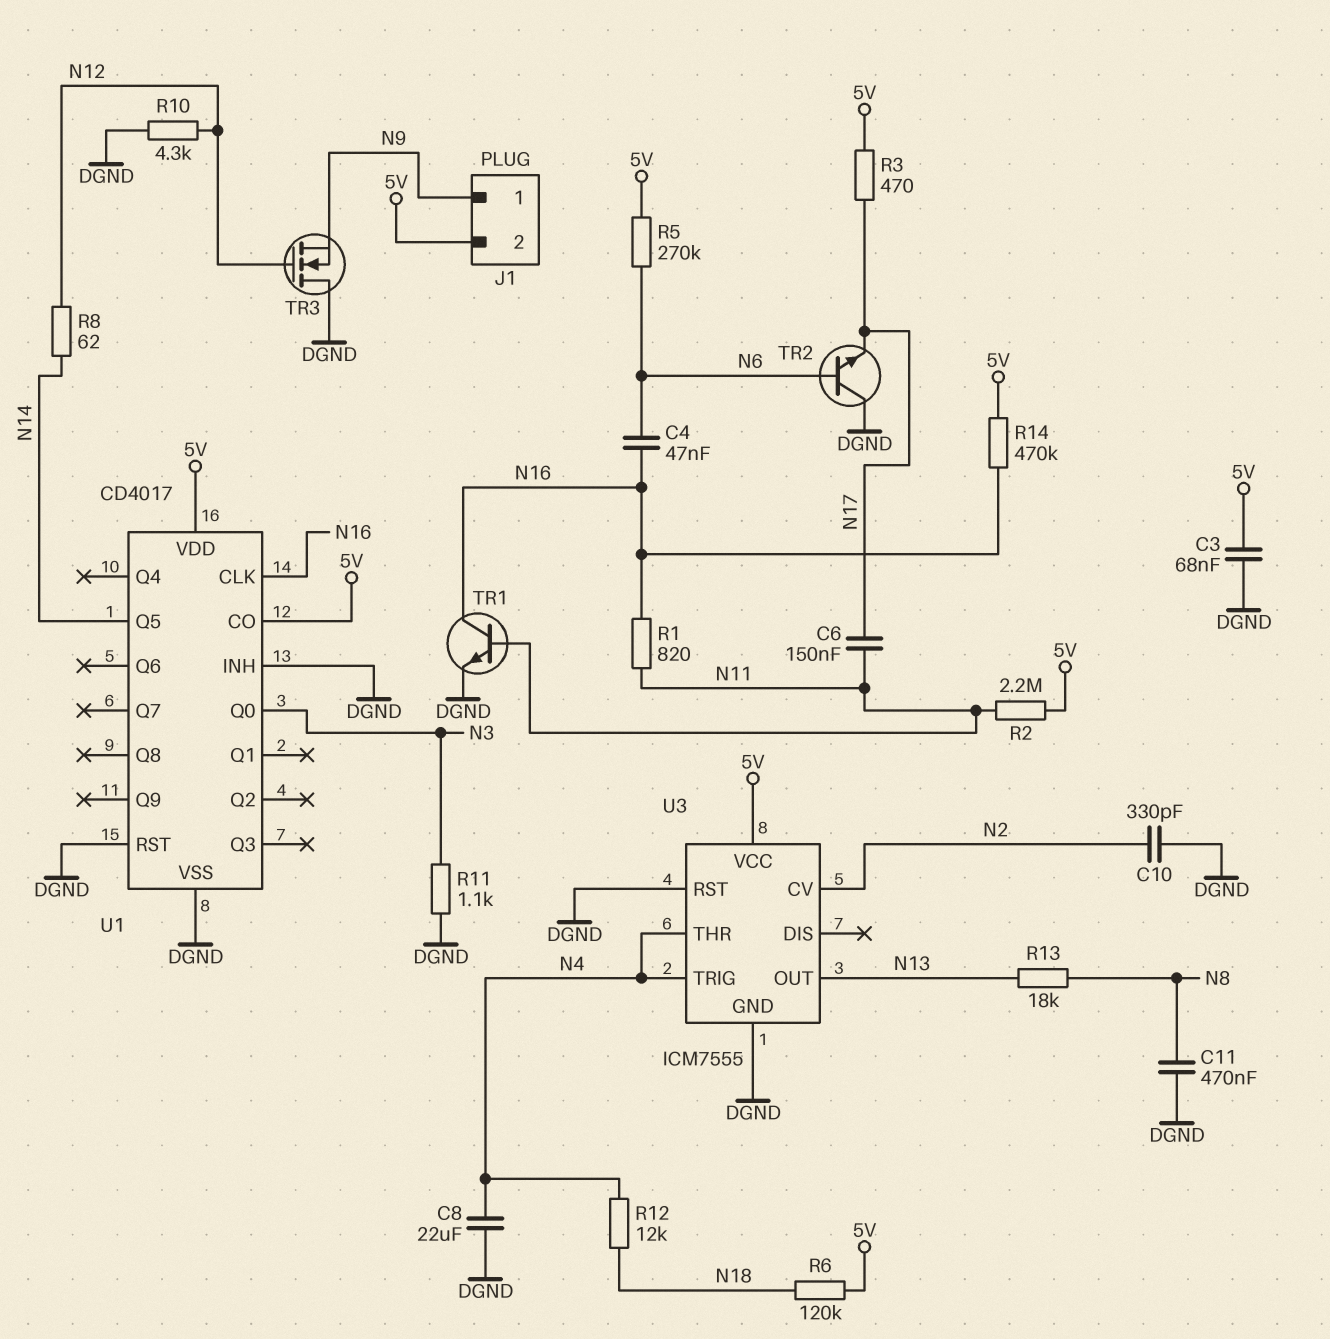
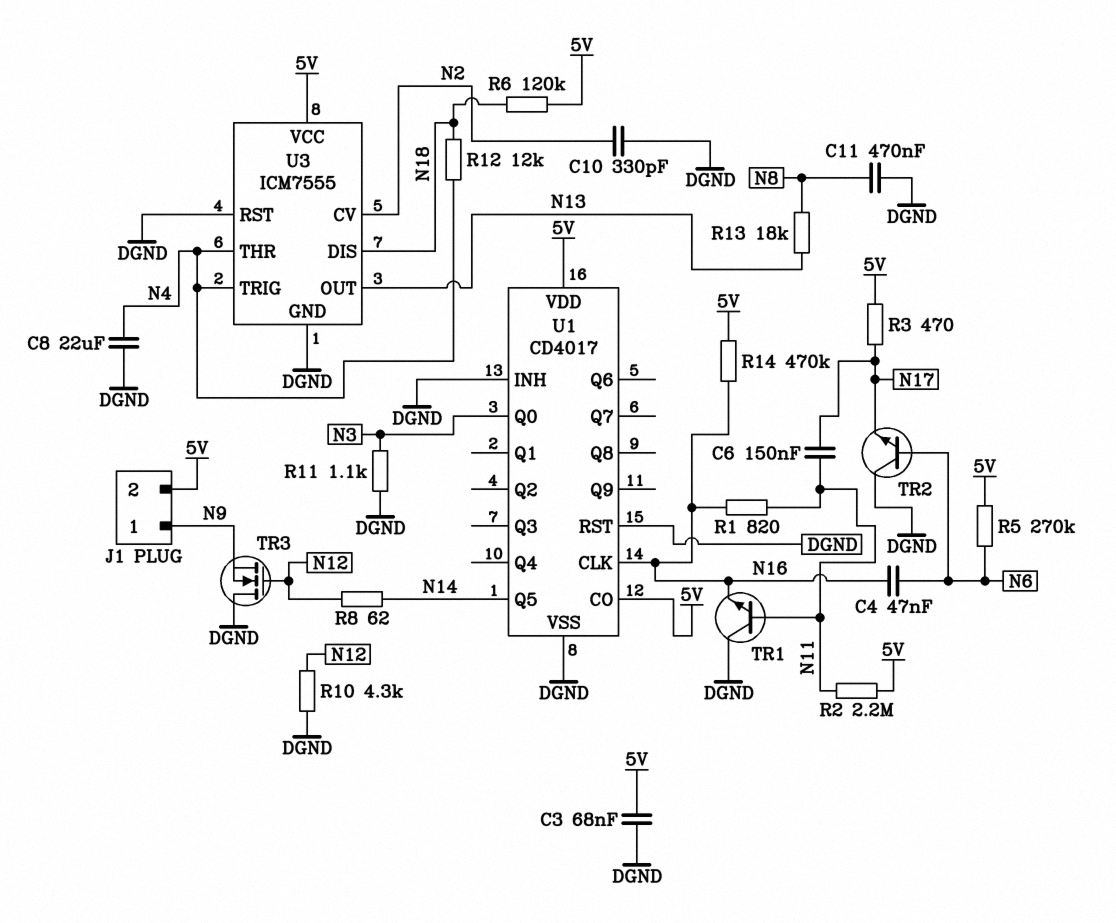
TR1: NPN (B N11, C N16, E DGND) -> NPN (B N11, C DGND, E N16)
U3 pin DIS: none -> N18

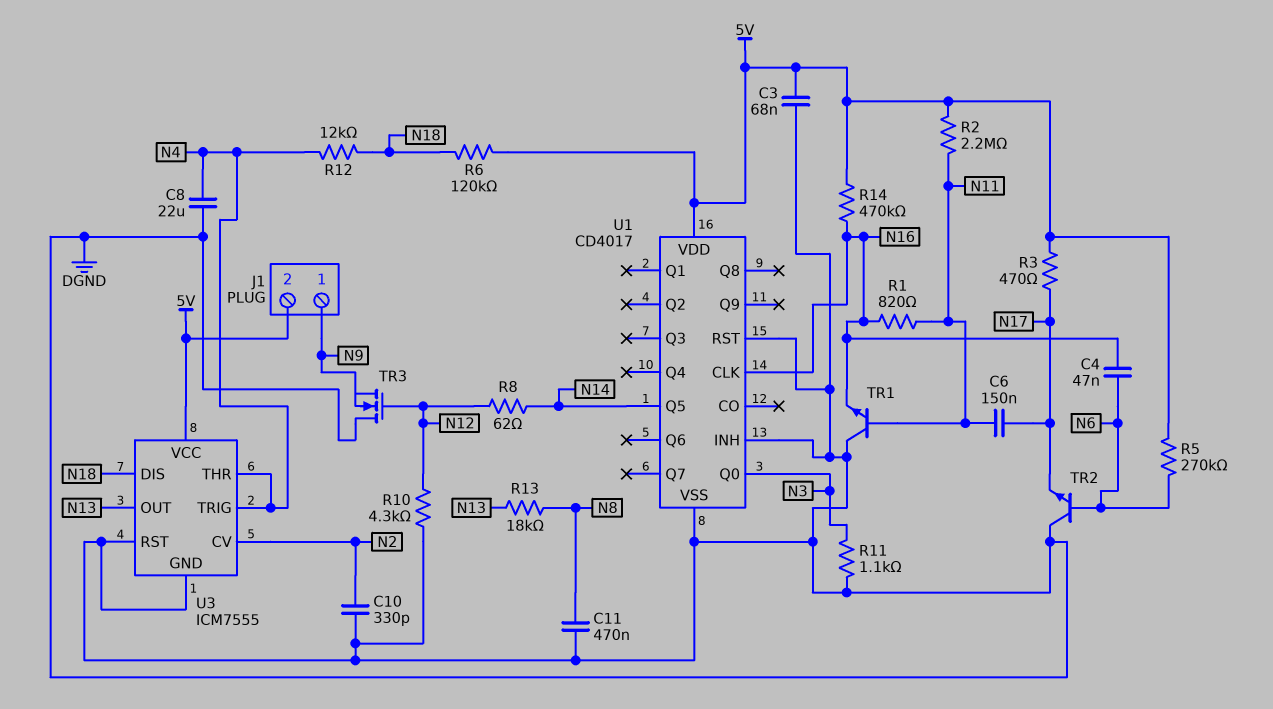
U1 pin CO: 5V -> none

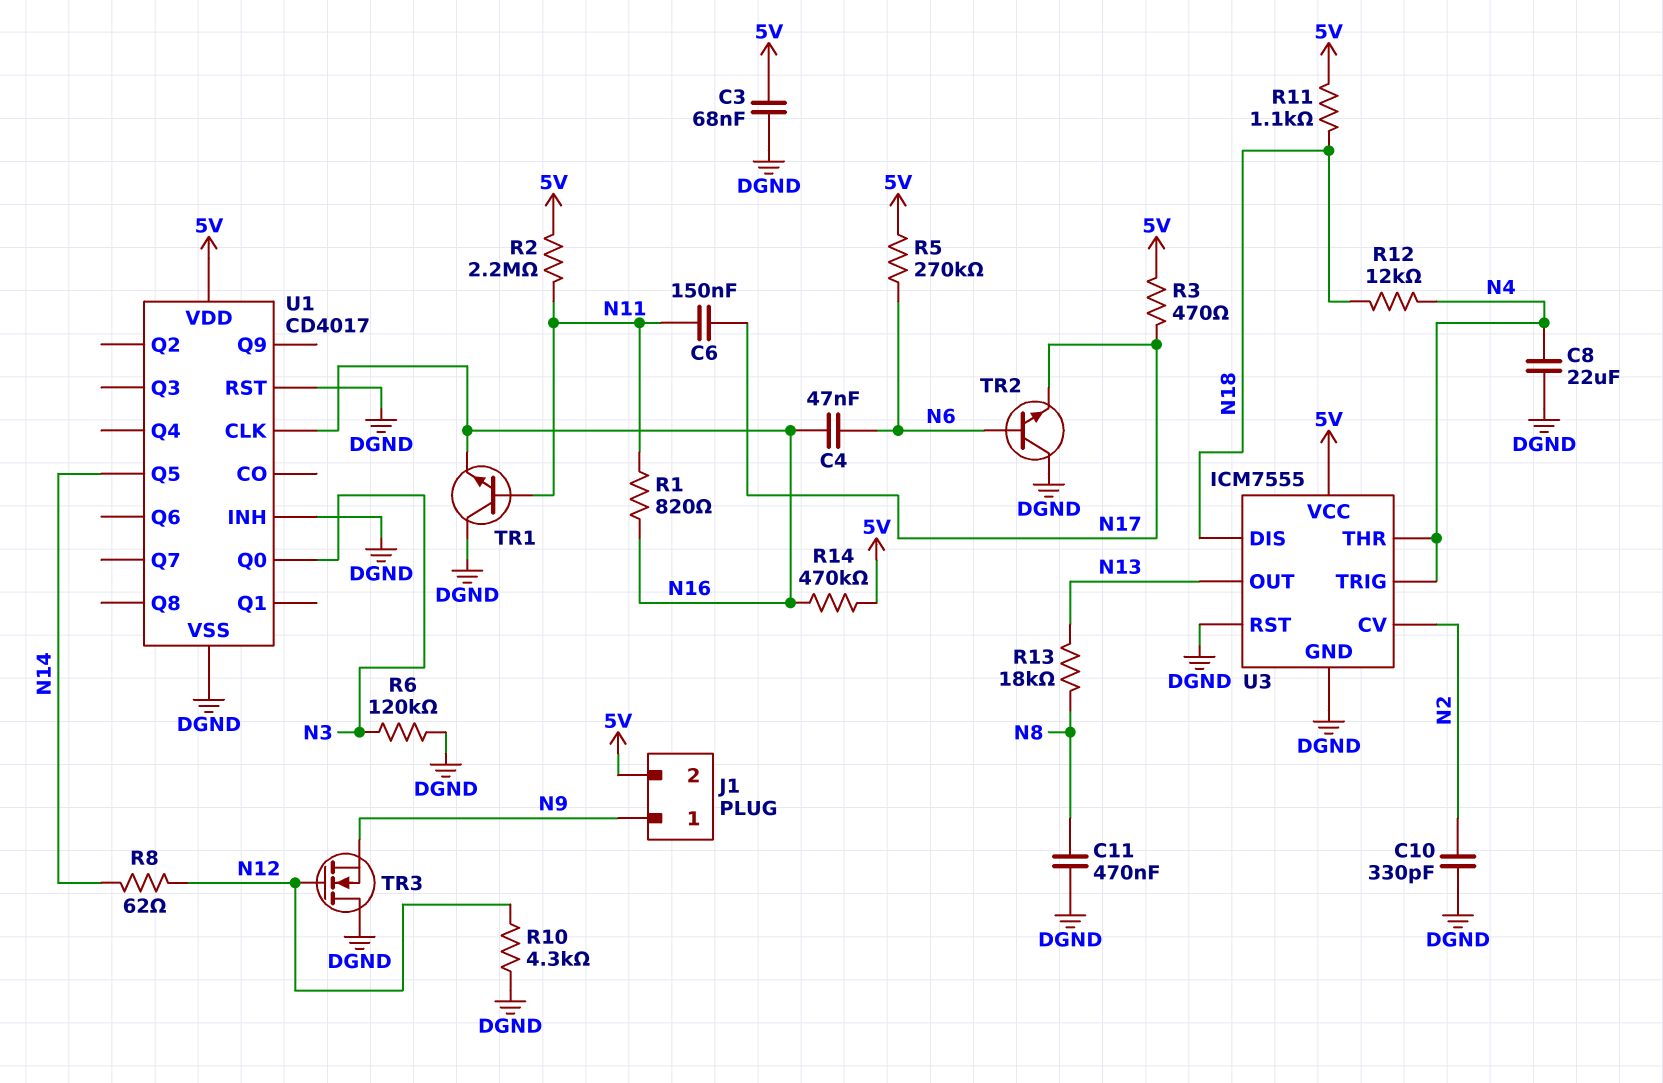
R6: 120k (5V, N18) -> 120k (DGND, N3)
R11: 1.1k (DGND, N3) -> 1.1k (5V, N18)

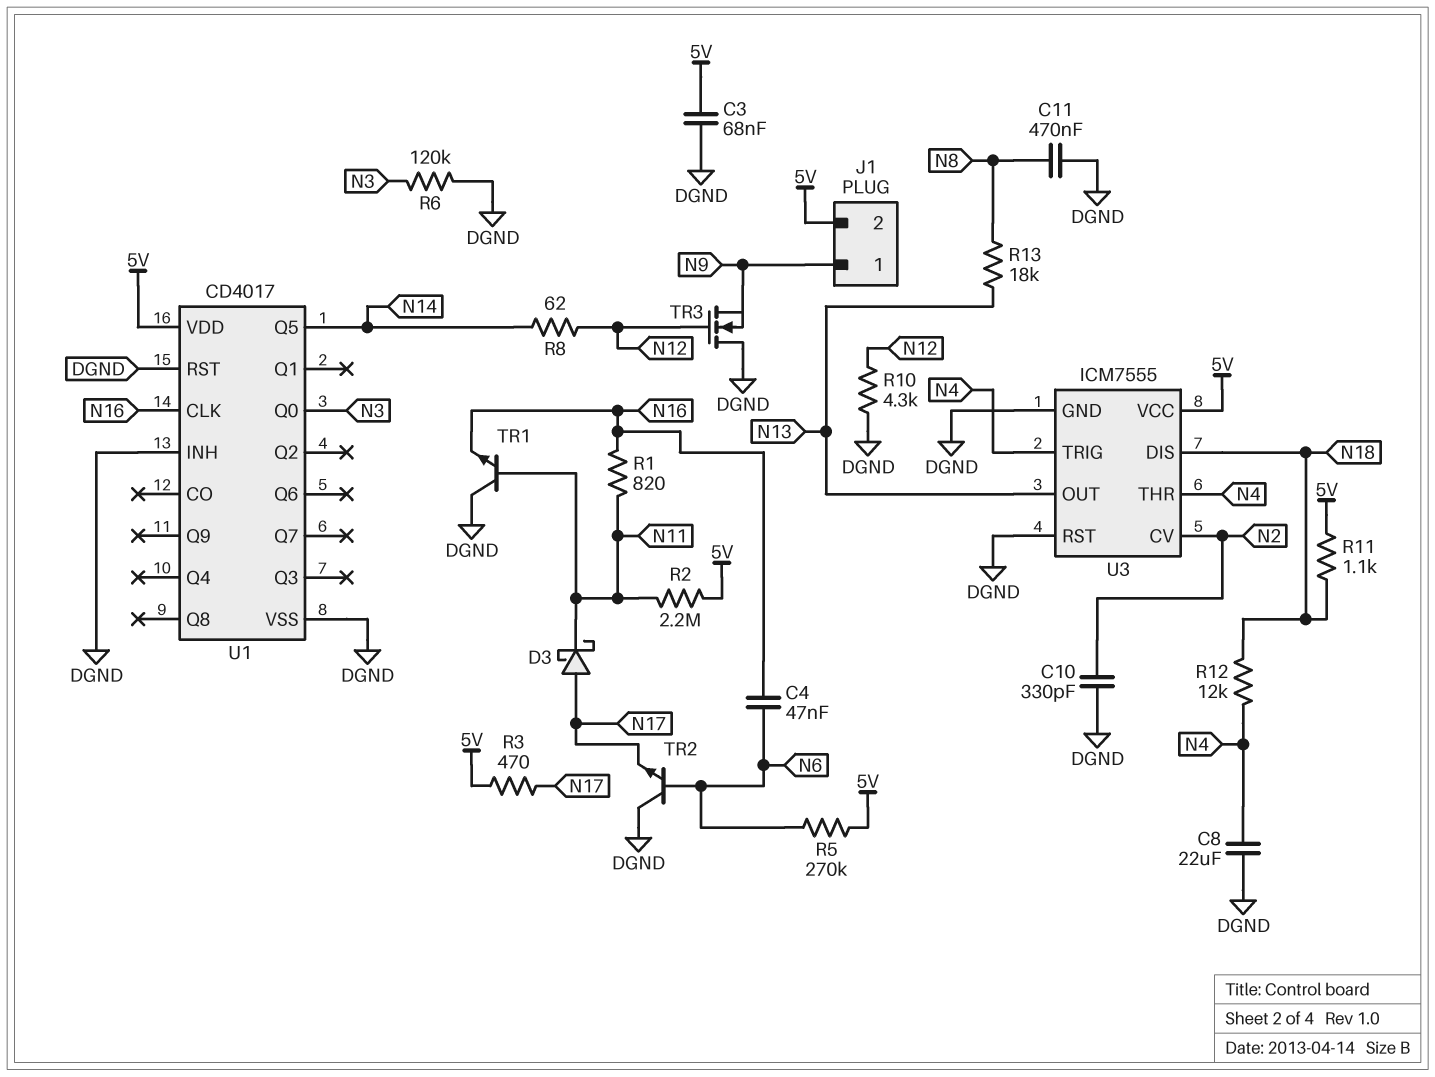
C6: 150nF (N11, N17) -> none
D3: none -> schottky (A N17, K N11)
R14: 470k (5V, N16) -> none

